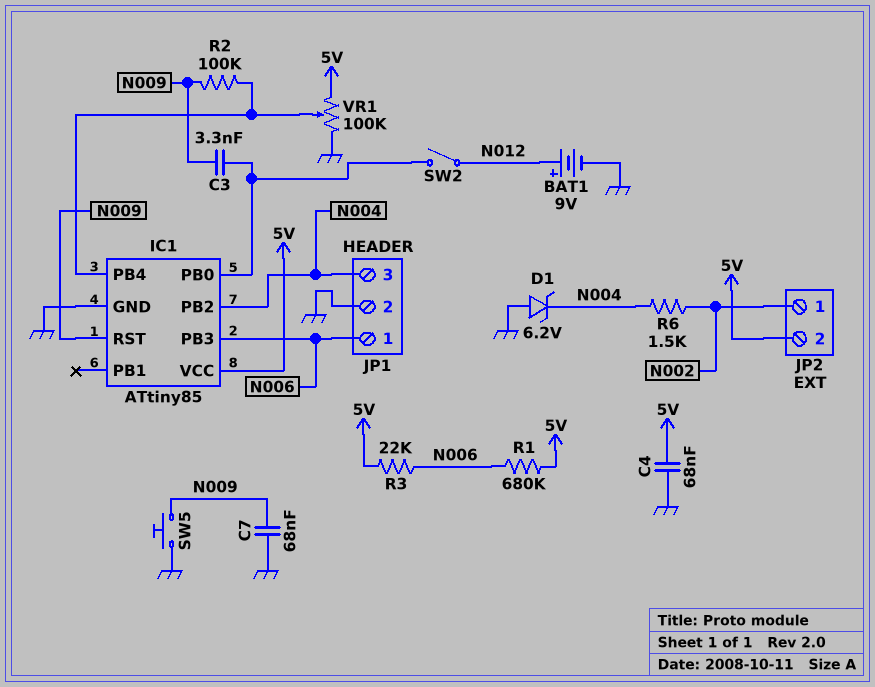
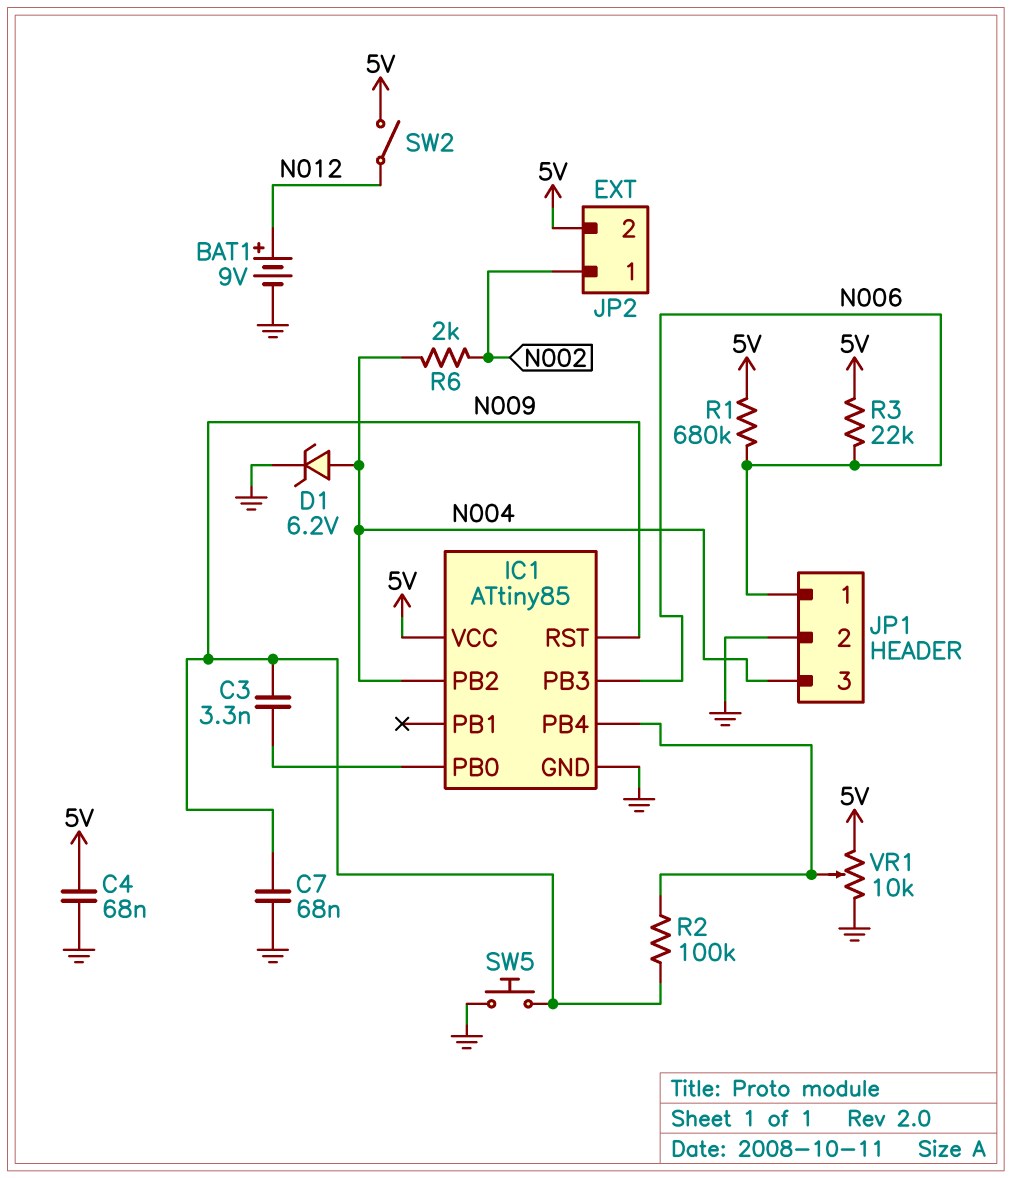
D1: zener 6.2V (A GND, K N004) -> zener 6.2V (A N004, K GND)
R6: 1.5k (N002, N004) -> 2k (N002, N004)
SW2: switch (IC1/PB0, N012) -> switch (5V, N012)
VR1: 100k (5V, GND, wiper IC1/PB4) -> 10k (5V, GND, wiper IC1/PB4)

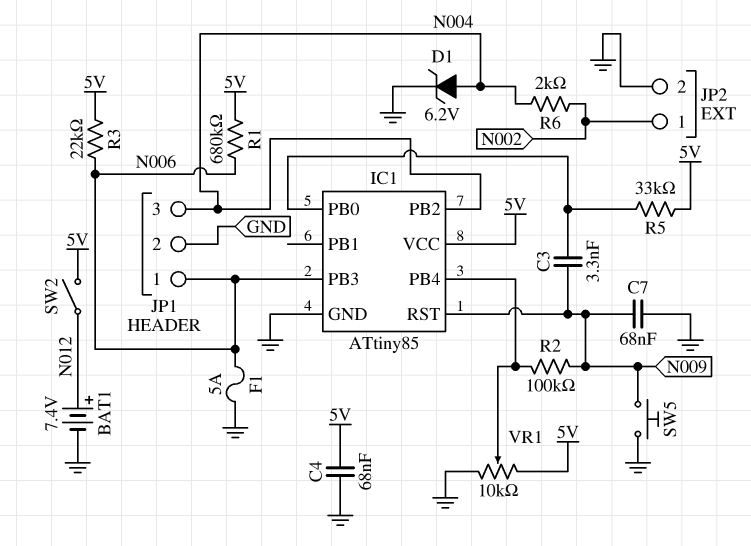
BAT1: 9V (plus N012, minus GND) -> 7.4V (plus N012, minus GND)
F1: none -> 5A (GND, N006)
JP2 pin 2: 5V -> GND
R5: none -> 33k (5V, IC1/PB0)

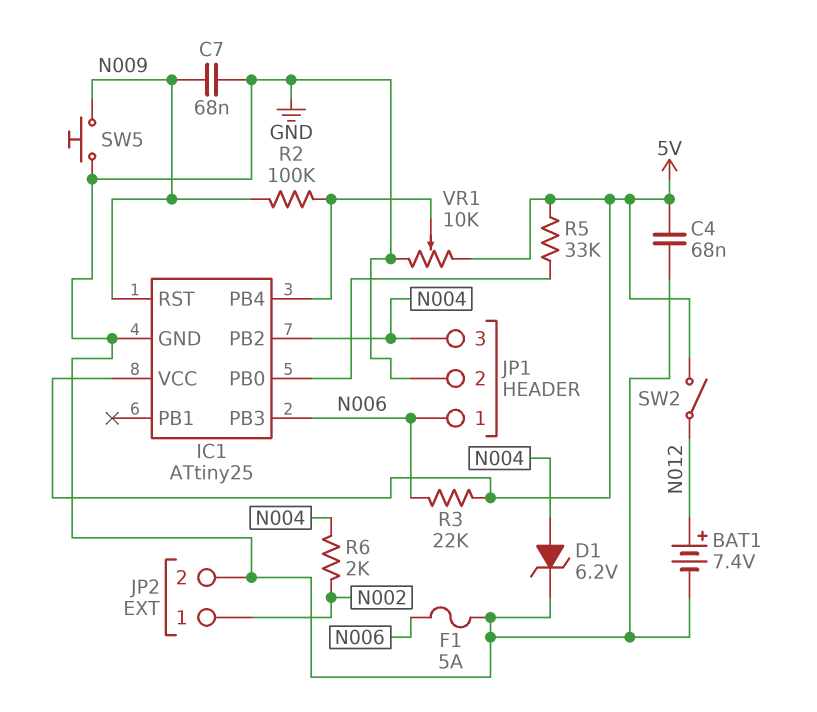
C3: 3.3nF (IC1/PB0, N009) -> none
IC1: ATtiny85 -> ATtiny25
R1: 680k (5V, N006) -> none

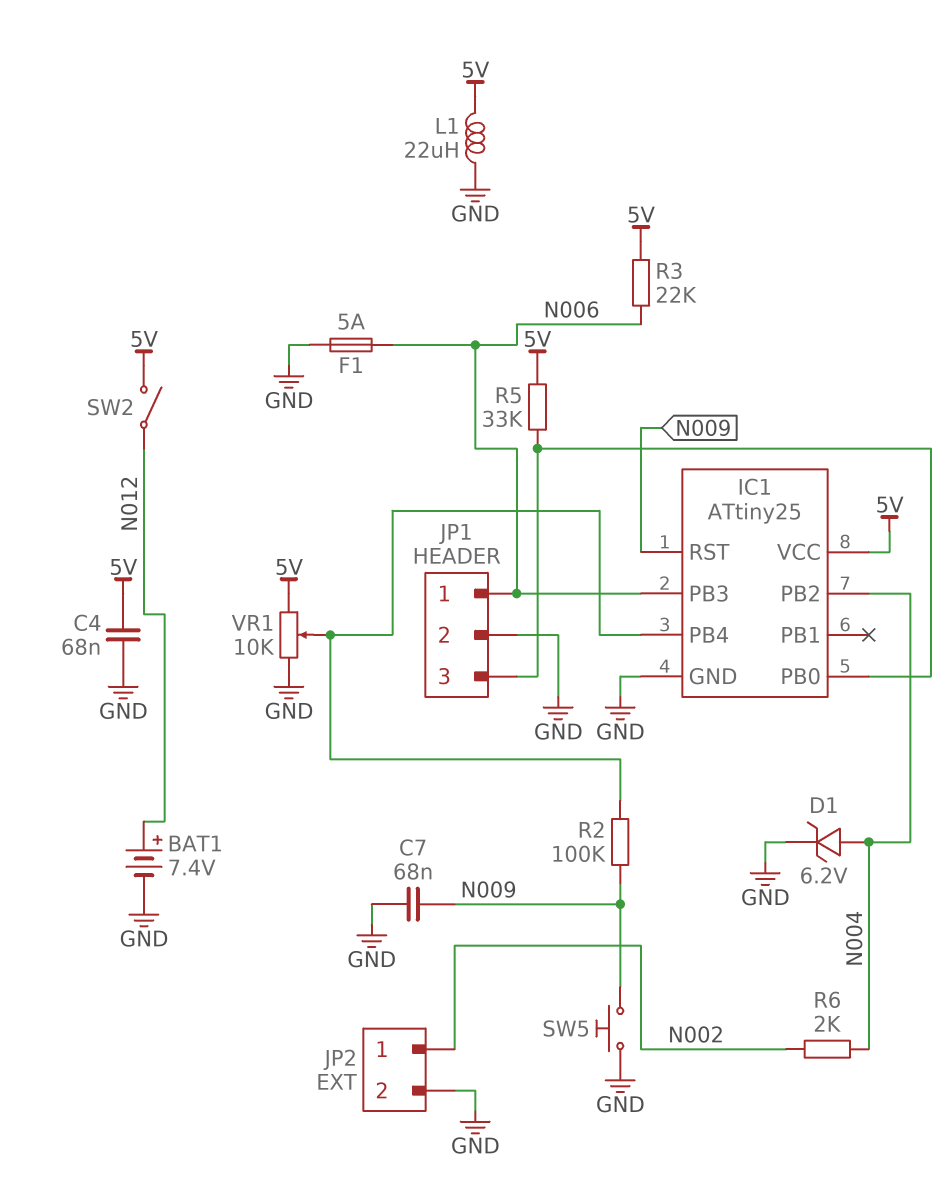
JP1 pin 3: N004 -> IC1/PB0
L1: none -> 22uH (5V, GND)

